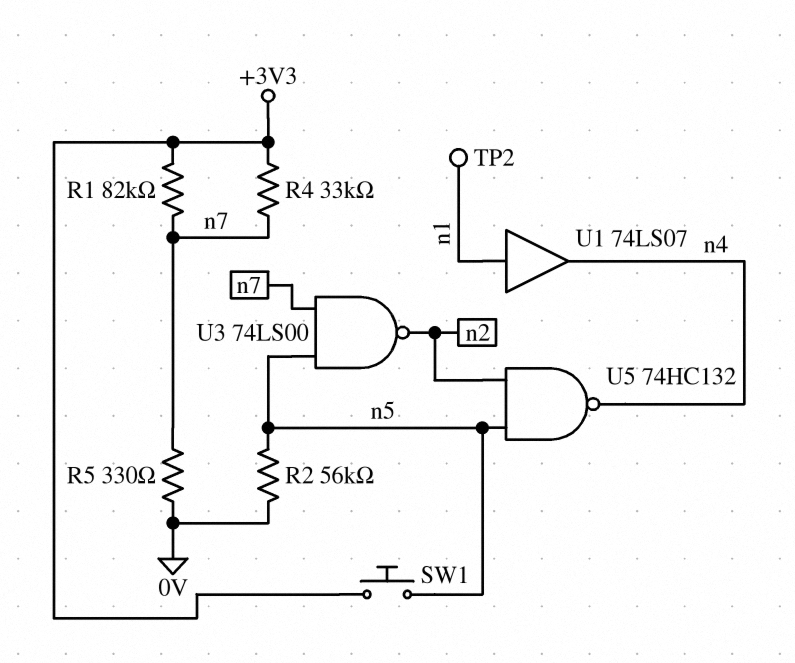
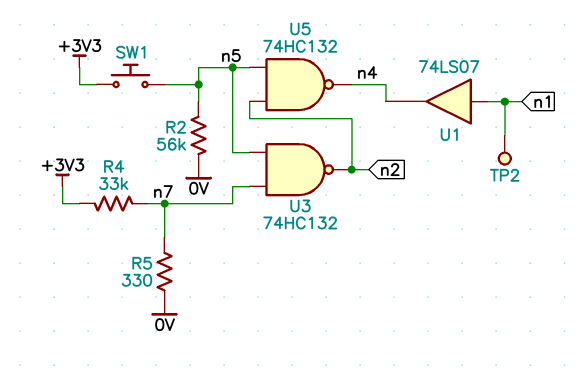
R1: 82k (+3V3, n7) -> none
U3: NAND 74LS00 (in n5, in n7, out n2) -> NAND 74HC132 (in n5, in n7, out n2)

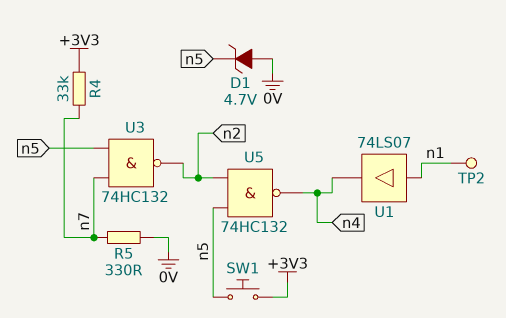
D1: none -> zener 4.7V (A 0V, K n5)
R2: 56k (0V, n5) -> none

